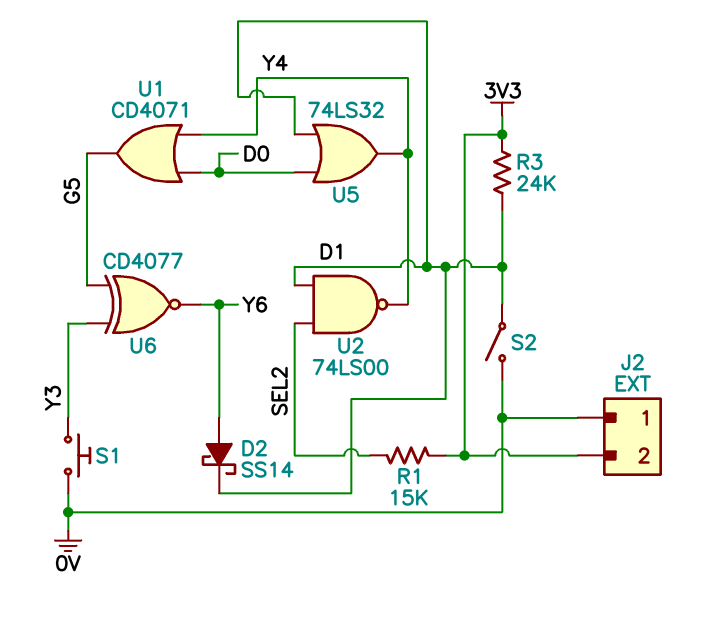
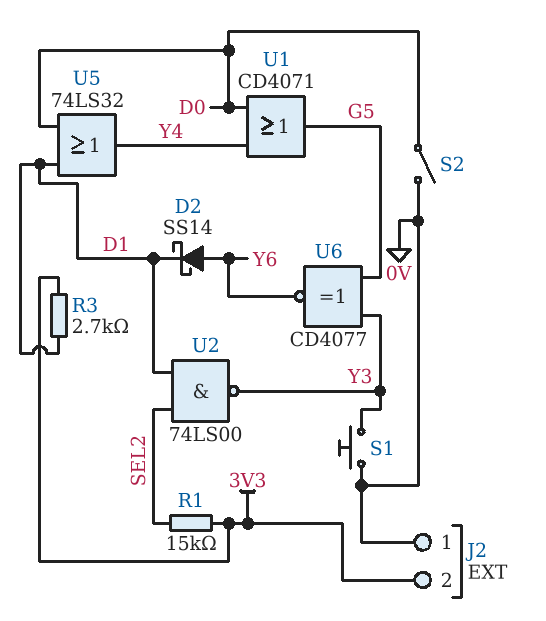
R3: 24k (3V3, D1) -> 2.7k (3V3, D1)
S2: switch (0V, D1) -> switch (0V, D0)
U2: NAND 74LS00 (in D1, in SEL2, out Y4) -> NAND 74LS00 (in D1, in SEL2, out Y3)

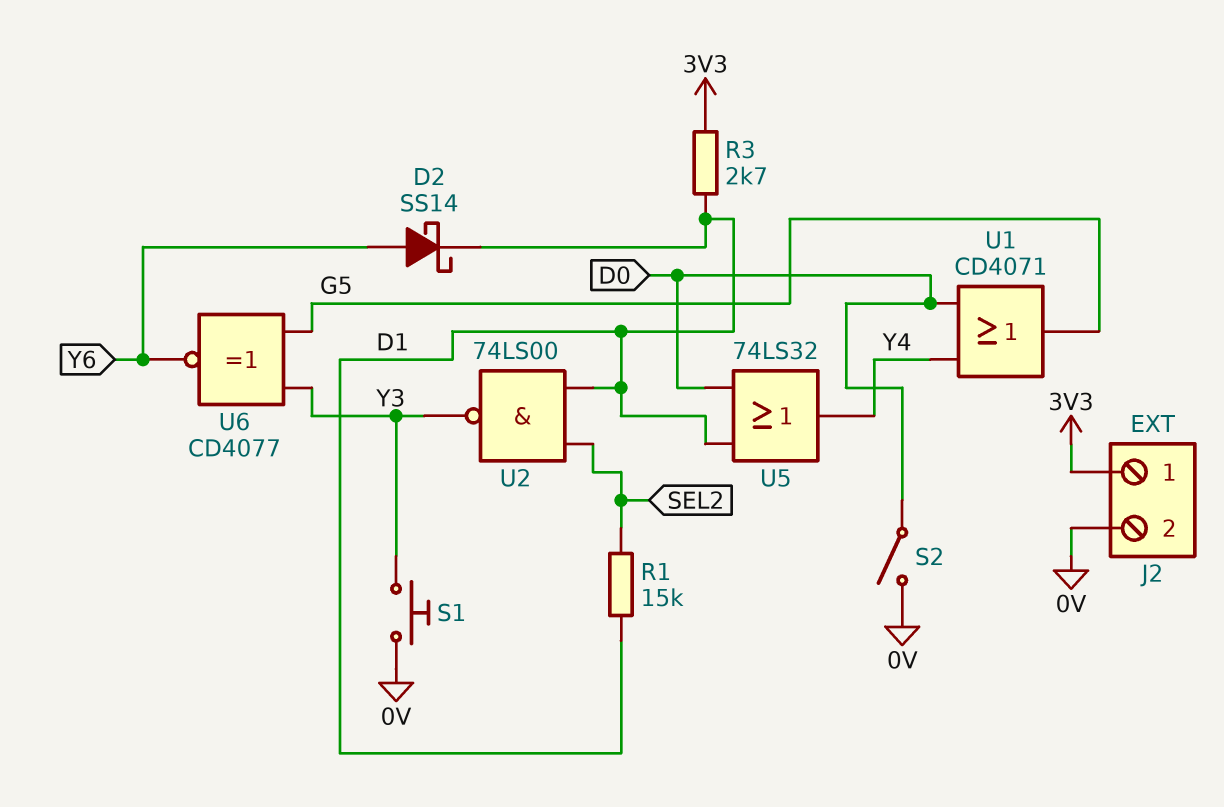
J2 pin 1: 0V -> 3V3
J2 pin 2: 3V3 -> 0V
R1: 15k (3V3, SEL2) -> 15k (D1, SEL2)

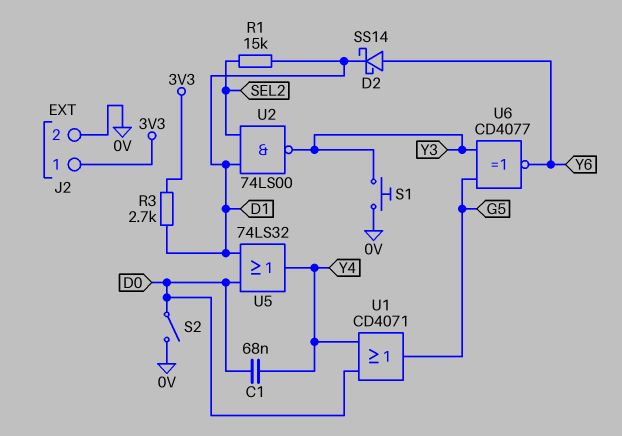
C1: none -> 68nF (D0, Y4)

